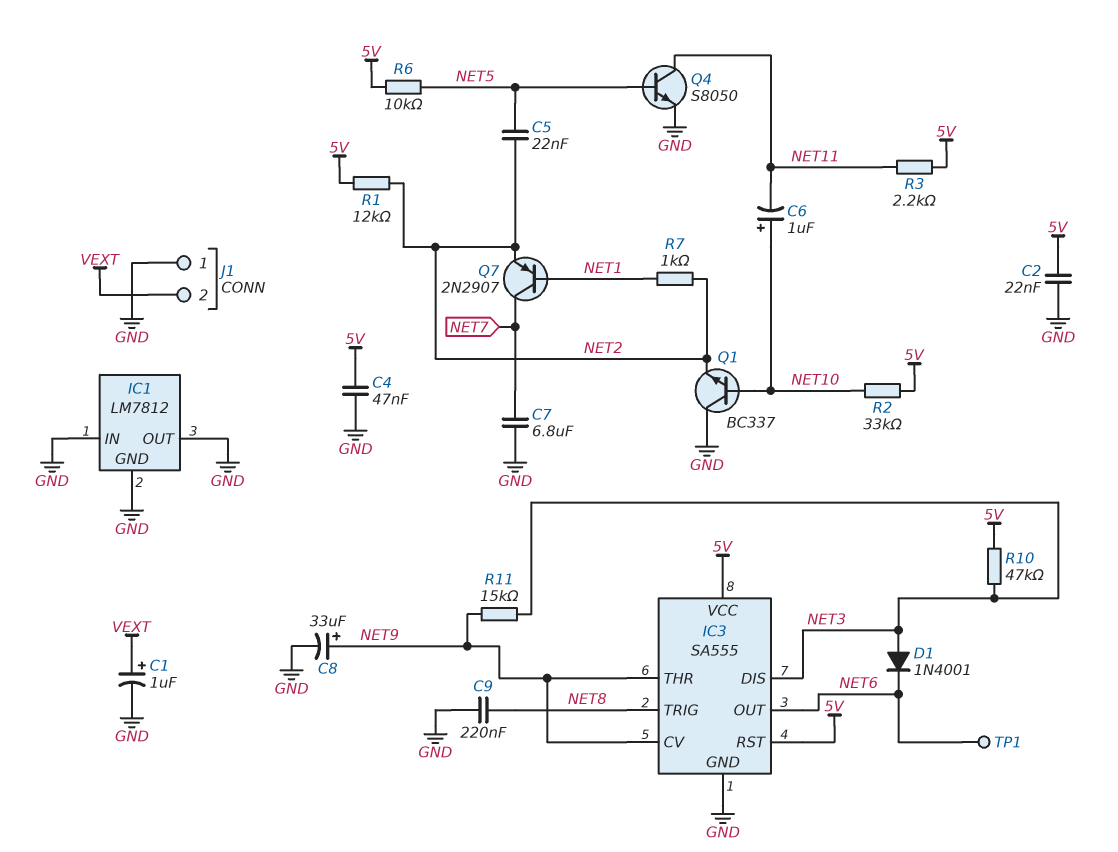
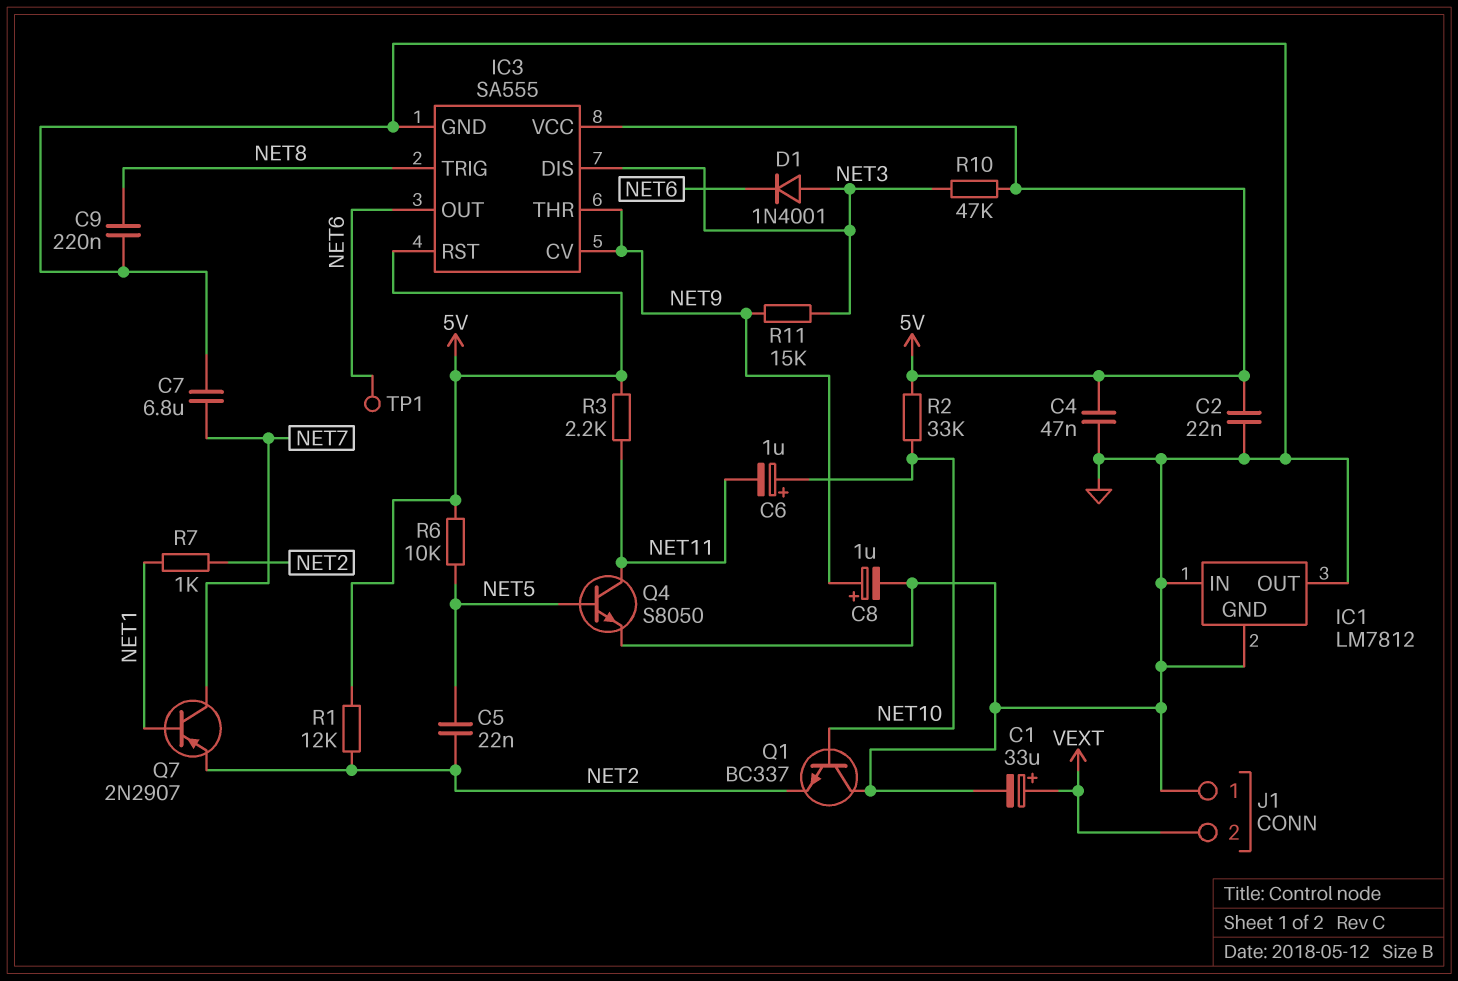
C1: 1uF (plus VEXT, minus GND) -> 33uF (plus VEXT, minus GND)
C8: 33uF (plus NET9, minus GND) -> 1uF (plus NET9, minus GND)

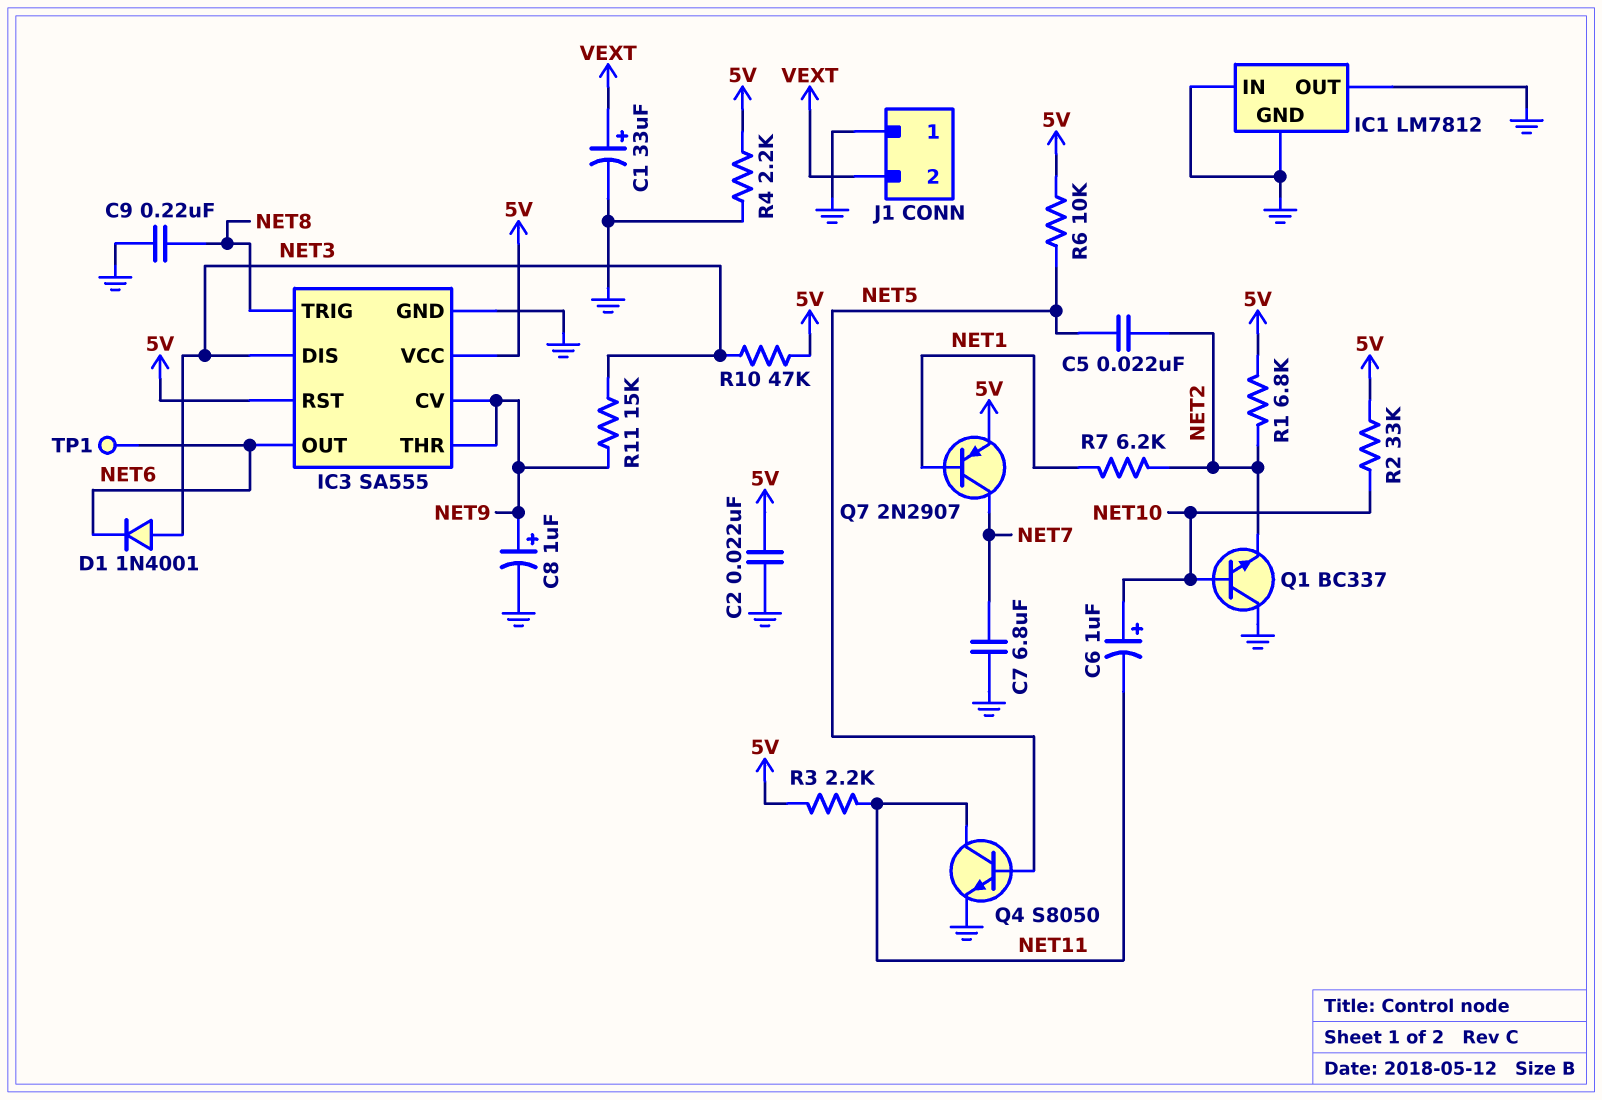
C4: 47nF (5V, GND) -> none
Q7: PNP 2N2907 (B NET1, C NET7, E NET2) -> PNP 2N2907 (B NET1, C NET7, E 5V)
R1: 12k (5V, NET2) -> 6.8k (5V, NET2)
R4: none -> 2.2k (5V, GND)
R7: 1k (NET1, NET2) -> 6.2k (NET1, NET2)

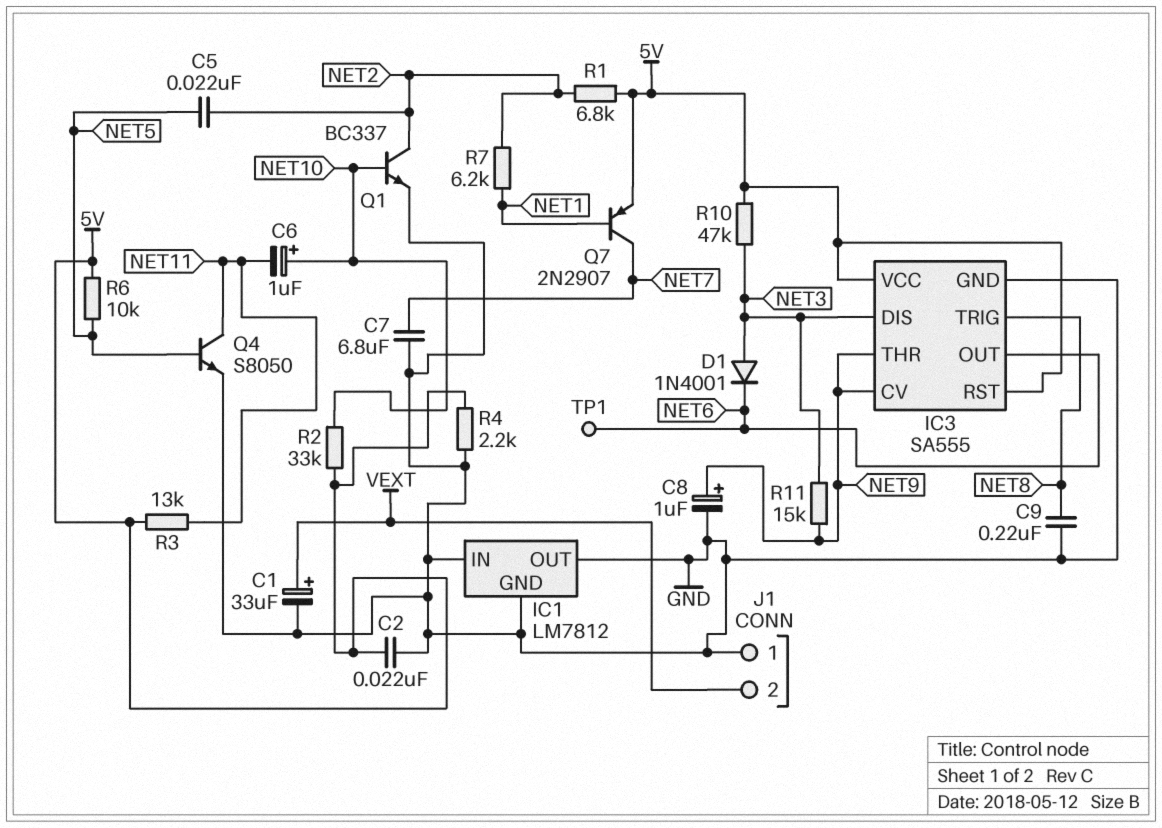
Q1: NPN BC337 (B NET10, C GND, E NET2) -> NPN BC337 (B NET10, C NET2, E GND)
R3: 2.2k (5V, NET11) -> 13k (5V, NET11)

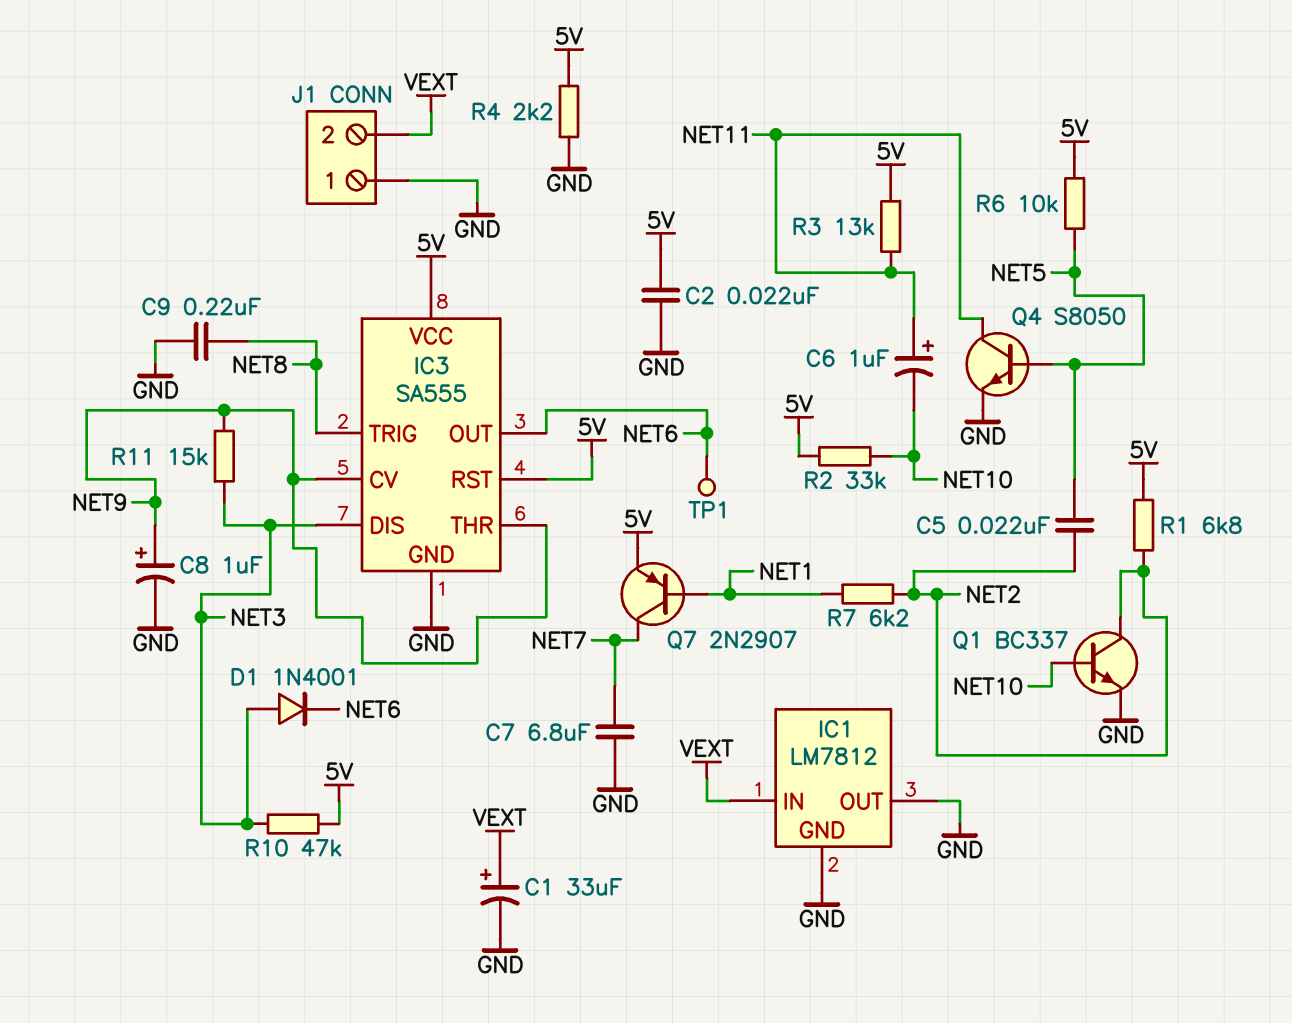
C6: 1uF (plus NET10, minus NET11) -> 1uF (plus NET11, minus NET10)
IC1 pin IN: GND -> VEXT

